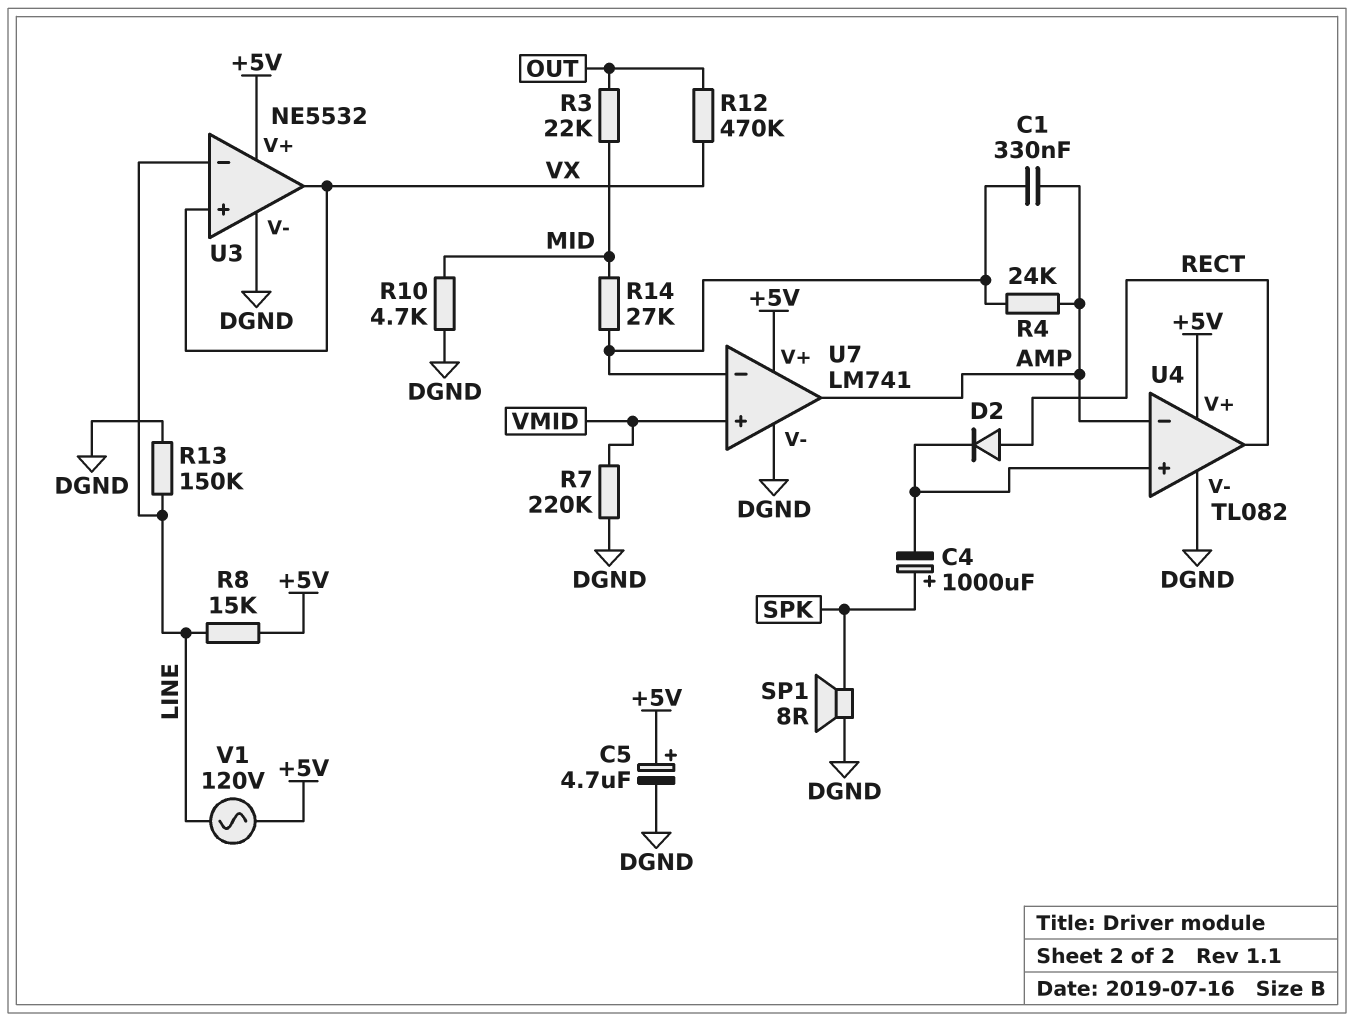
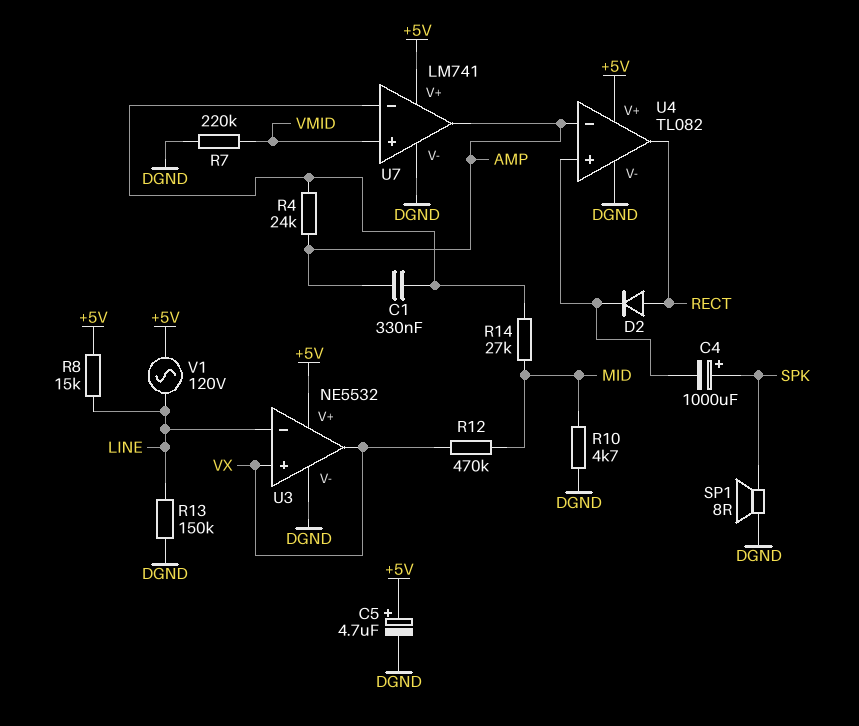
R3: 22k (MID, OUT) -> none
R12: 470k (OUT, VX) -> 470k (MID, VX)

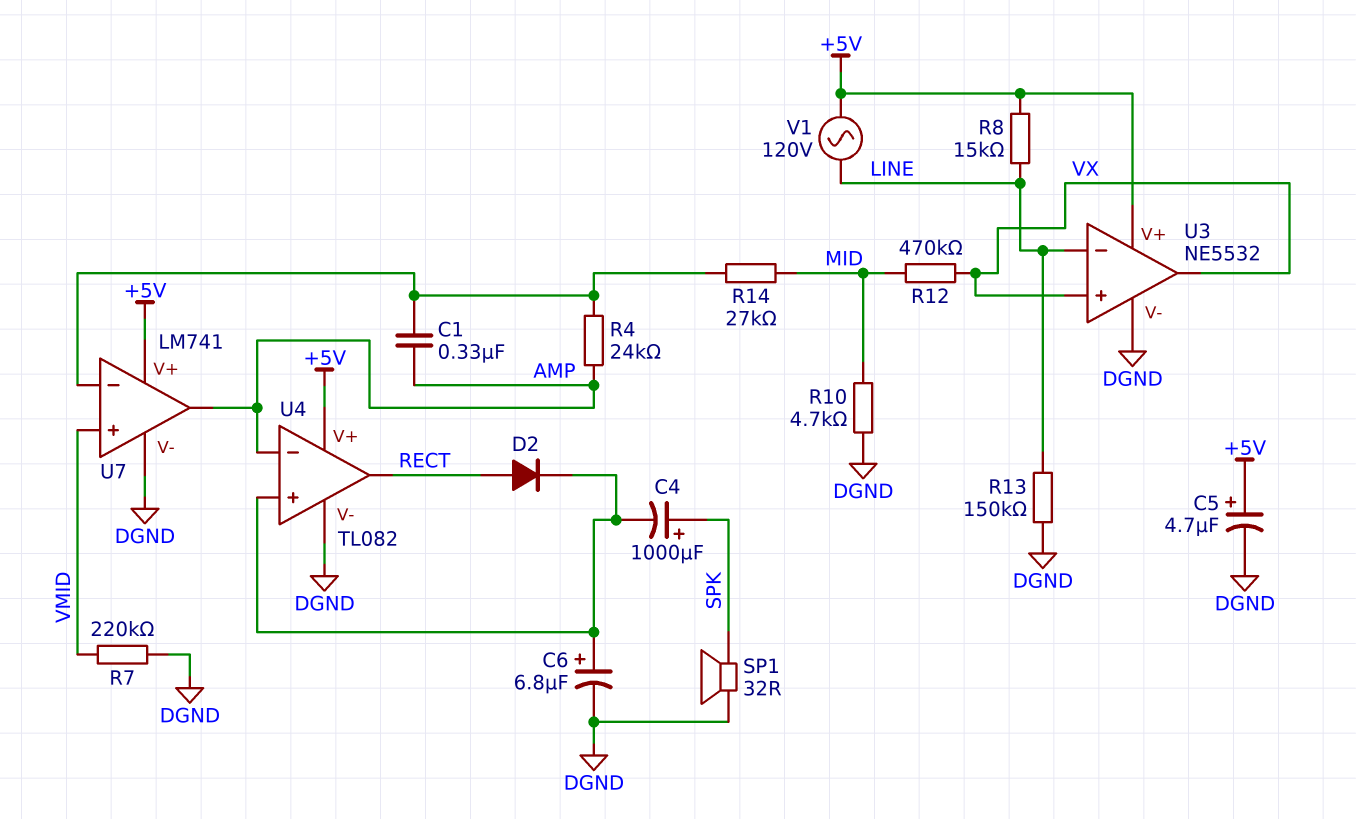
C6: none -> 6.8uF (plus U4/in+, minus DGND)
SP1: speaker 8R (DGND, SPK) -> speaker 32R (DGND, SPK)

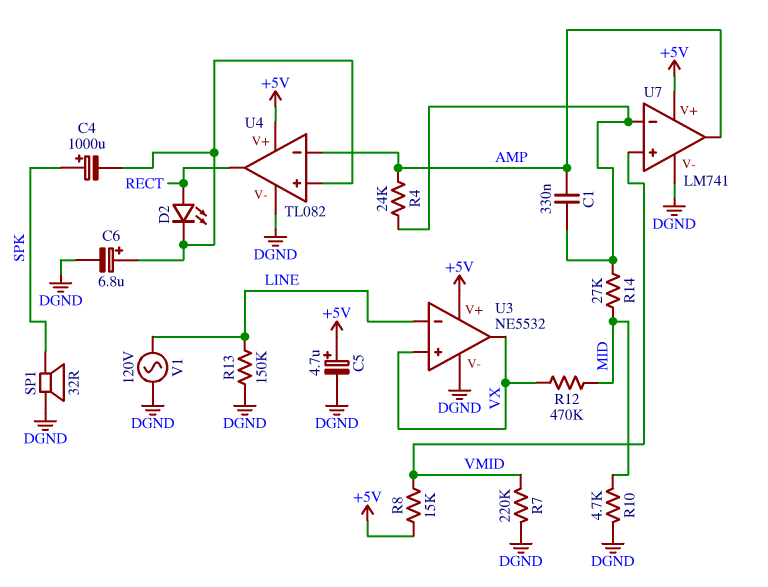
D2: diode (A RECT, K U4/in+) -> LED (A RECT, K U4/in+)
R8: 15k (+5V, LINE) -> 15k (+5V, VMID)
V1: AC 120V (+5V, LINE) -> AC 120V (DGND, LINE)

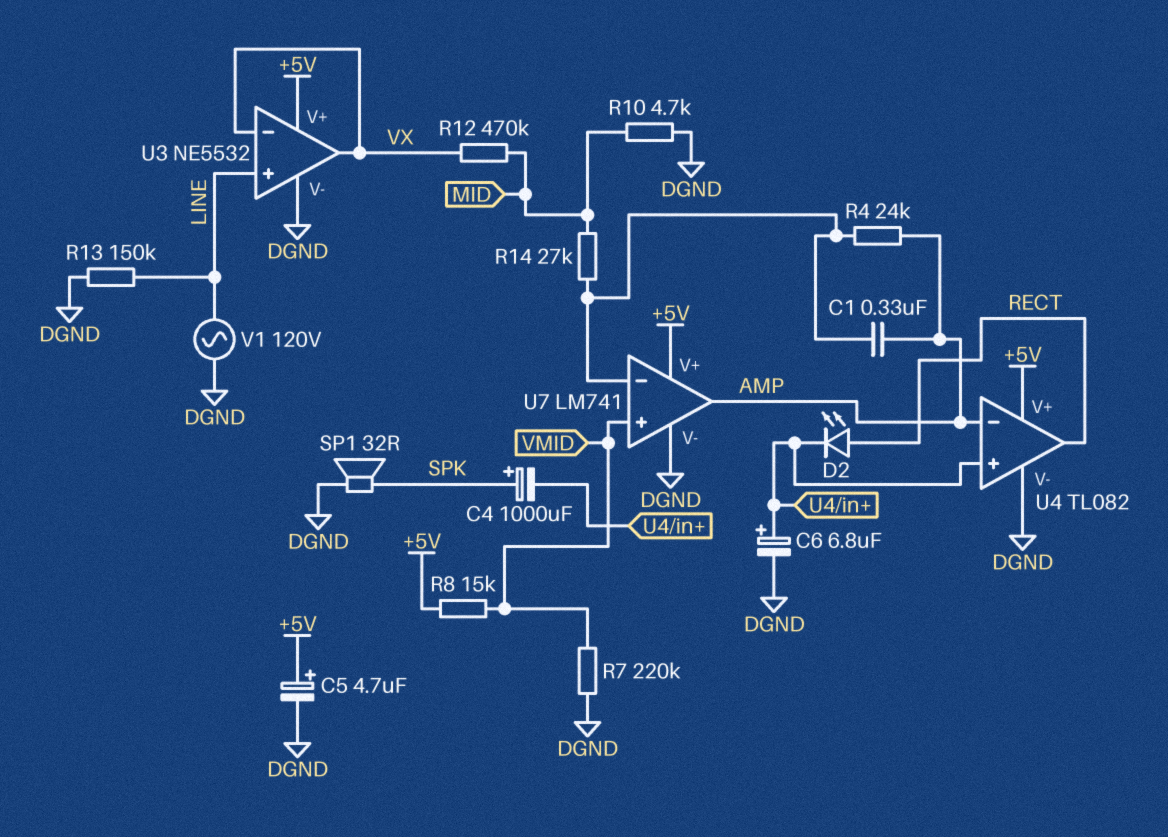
U3 pin in+: VX -> LINE
U3 pin in-: LINE -> VX

